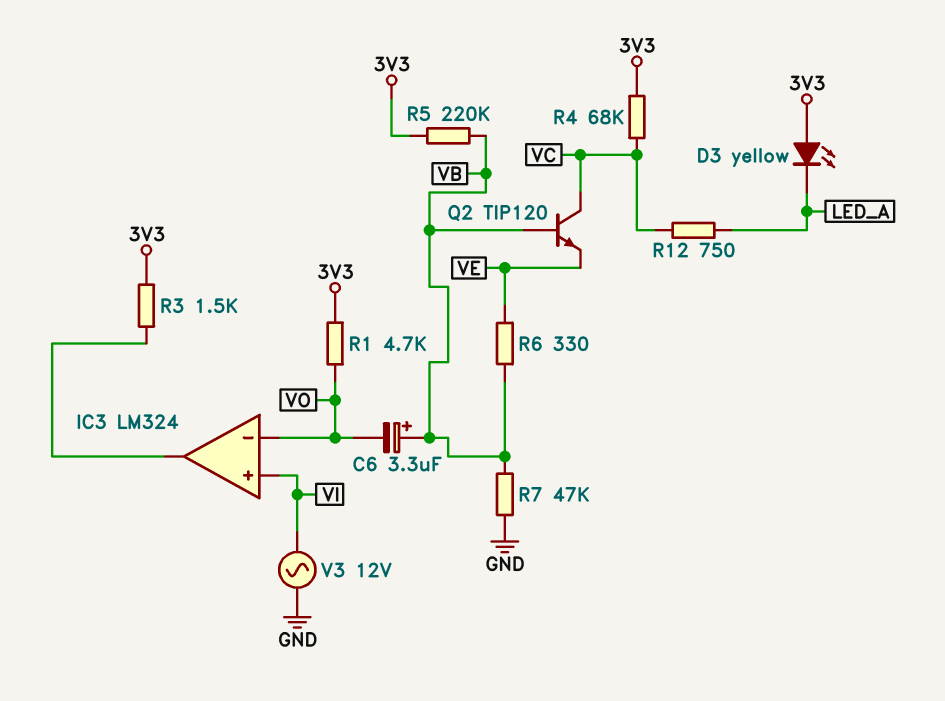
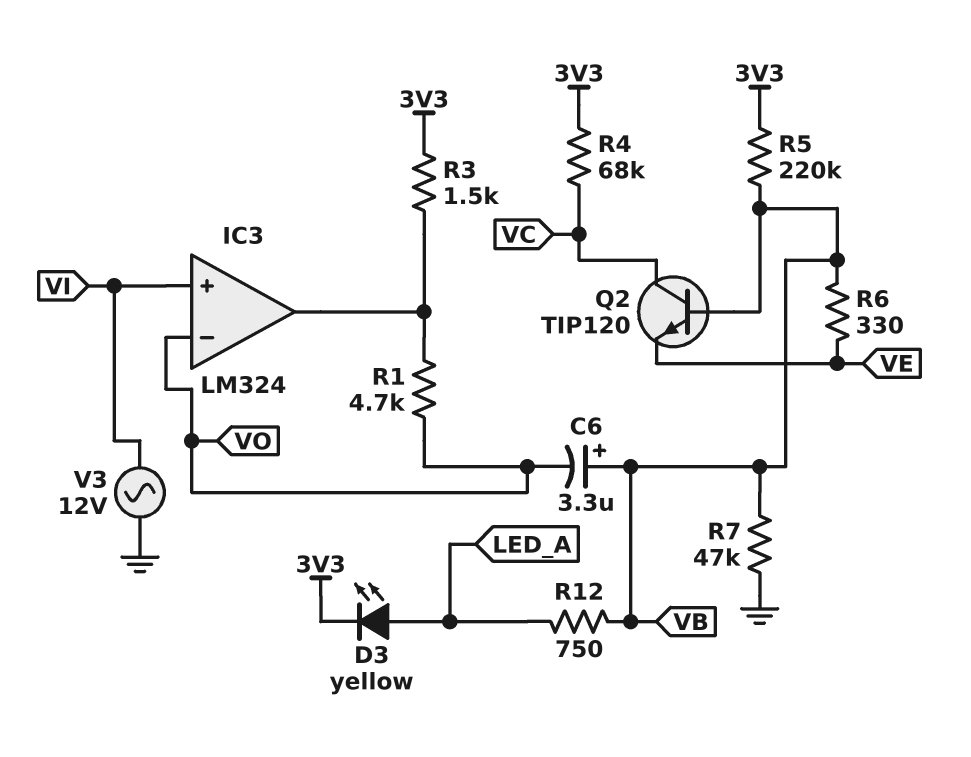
D3: LED yellow (A 3V3, K LED_A) -> LED yellow (A LED_A, K 3V3)
R1: 4.7k (3V3, VO) -> 4.7k (IC3/out, VO)
R12: 750 (LED_A, VC) -> 750 (LED_A, VB)

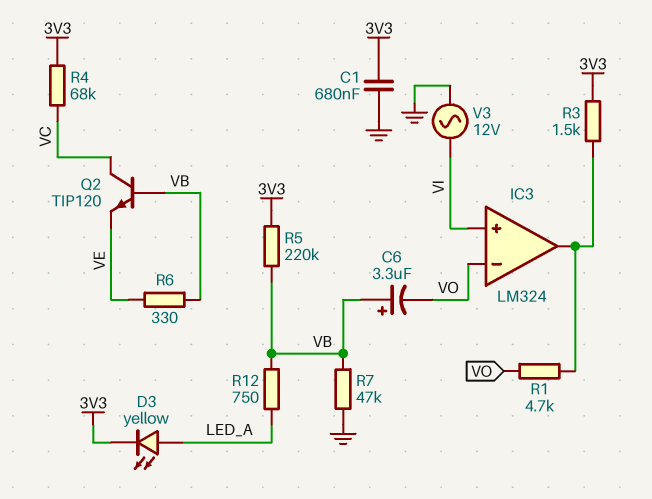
C1: none -> 680nF (3V3, GND)

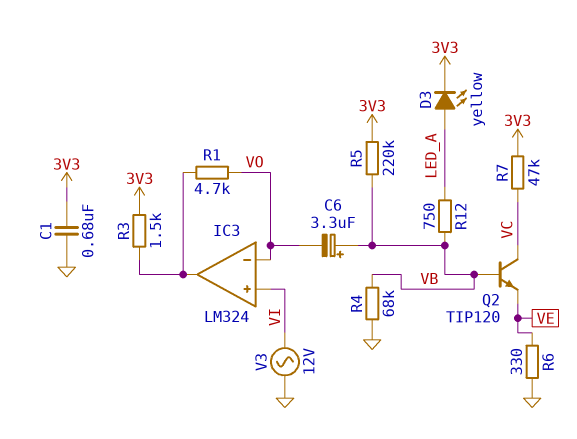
R4: 68k (3V3, VC) -> 68k (GND, VB)
R6: 330 (VB, VE) -> 330 (GND, VE)
R7: 47k (GND, VB) -> 47k (3V3, VC)

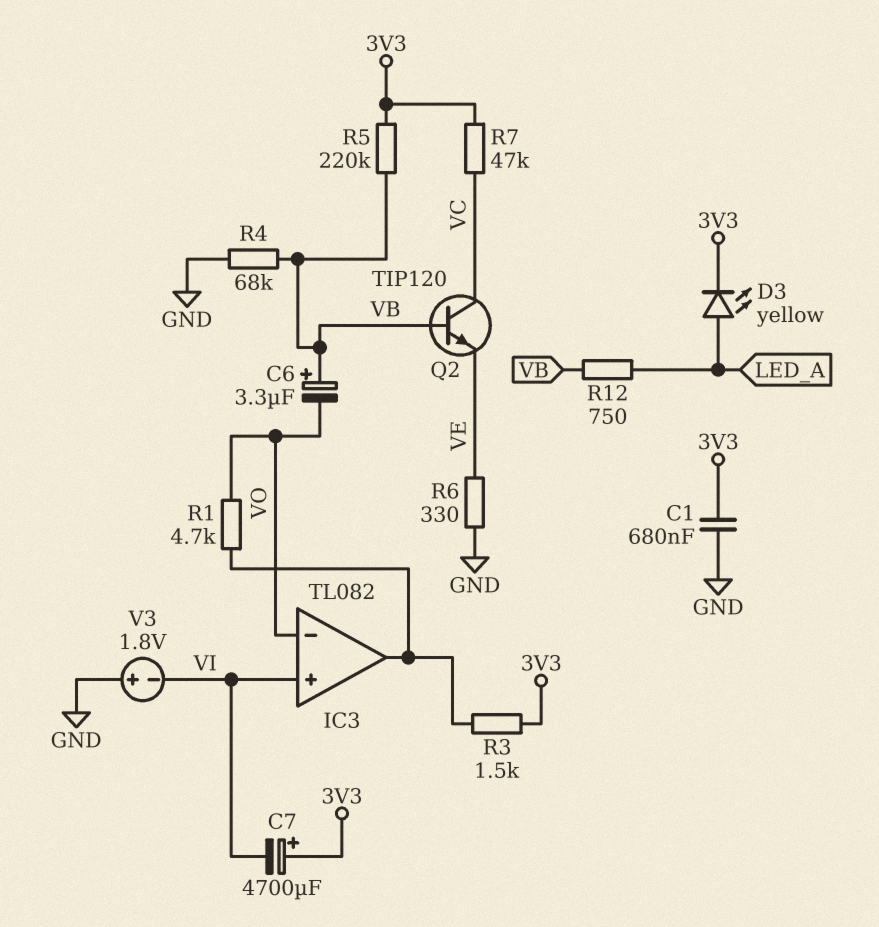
C7: none -> 4700uF (plus 3V3, minus VI)
IC3: LM324 -> TL082
V3: AC 12V (GND, VI) -> 1.8V (plus GND, minus VI)

